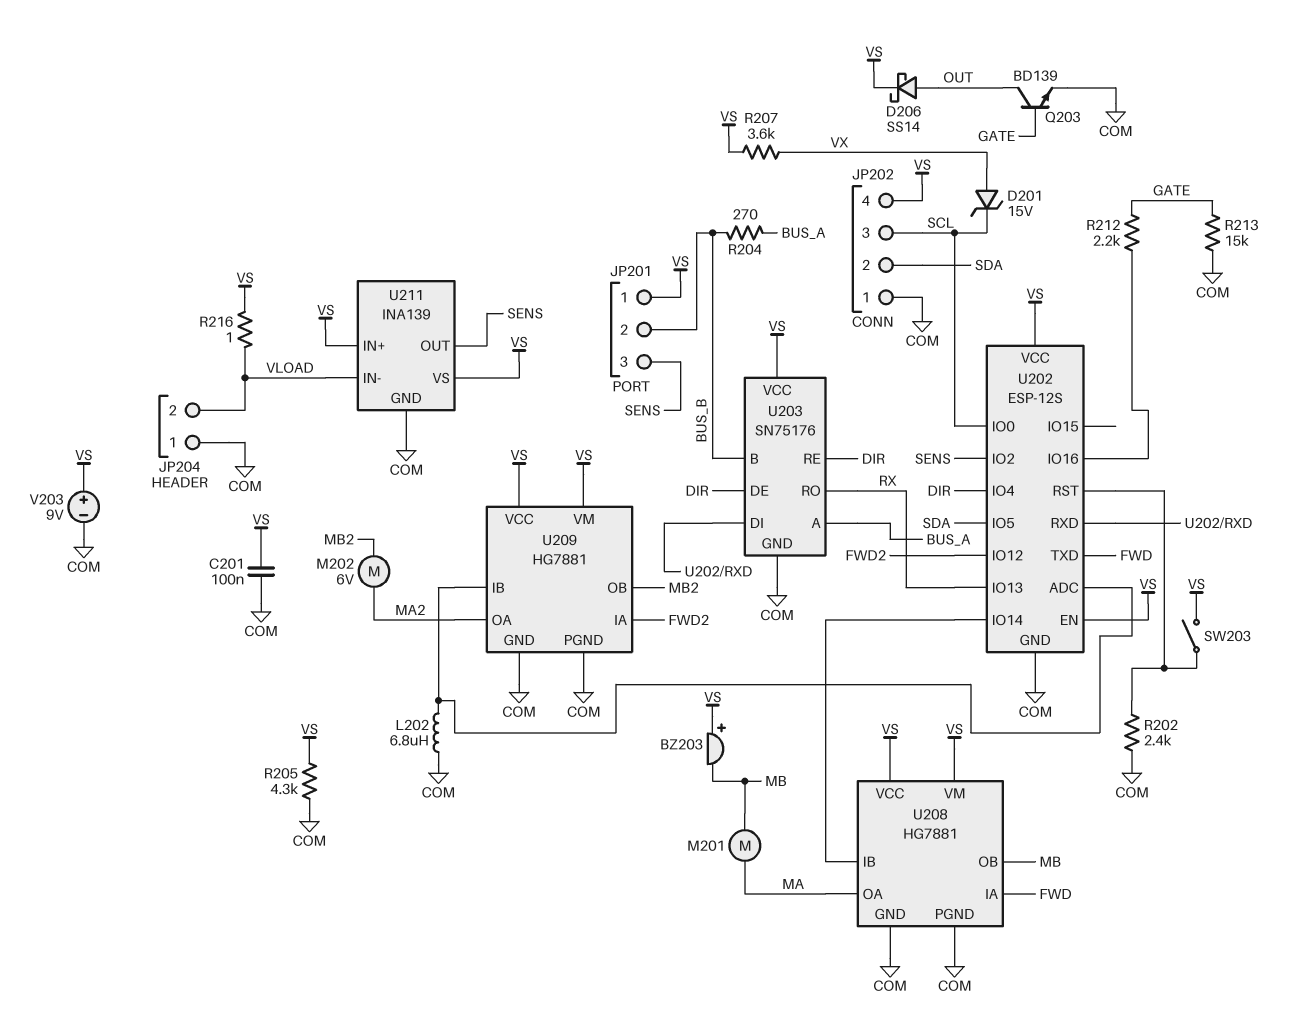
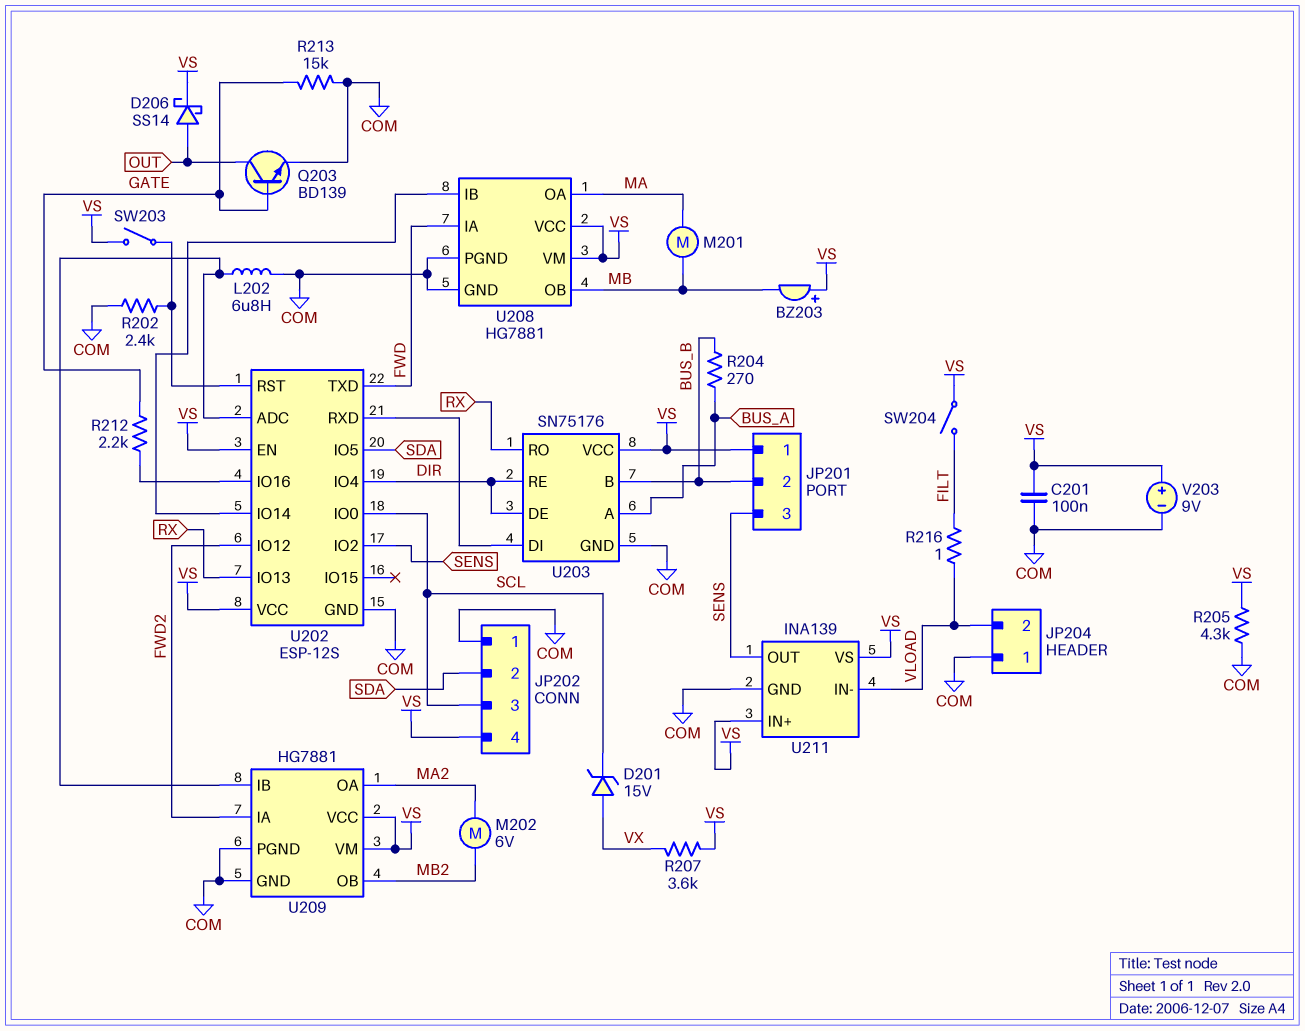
R216: 1 (VLOAD, VS) -> 1 (FILT, VLOAD)
SW204: none -> switch (FILT, VS)

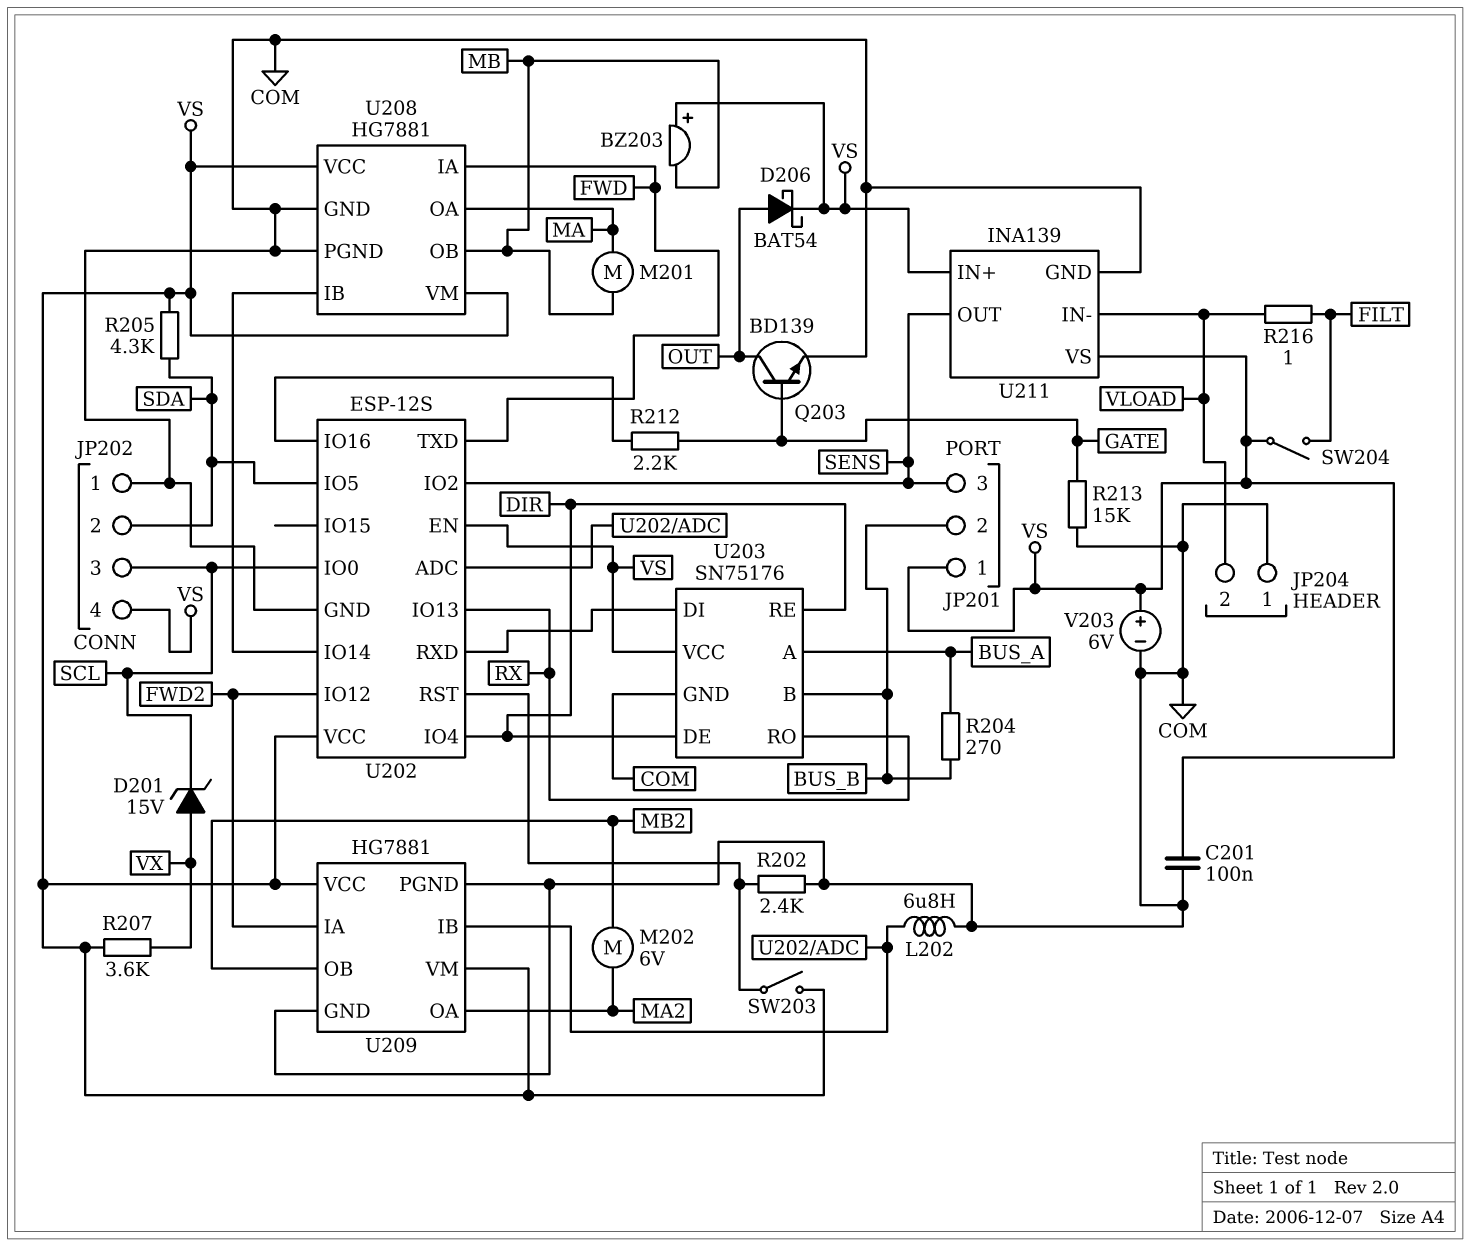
D206: schottky SS14 (A OUT, K VS) -> schottky BAT54 (A OUT, K VS)
R205: 4.3k (COM, VS) -> 4.3k (SDA, VS)
V203: 9V (plus VS, minus COM) -> 6V (plus VS, minus COM)

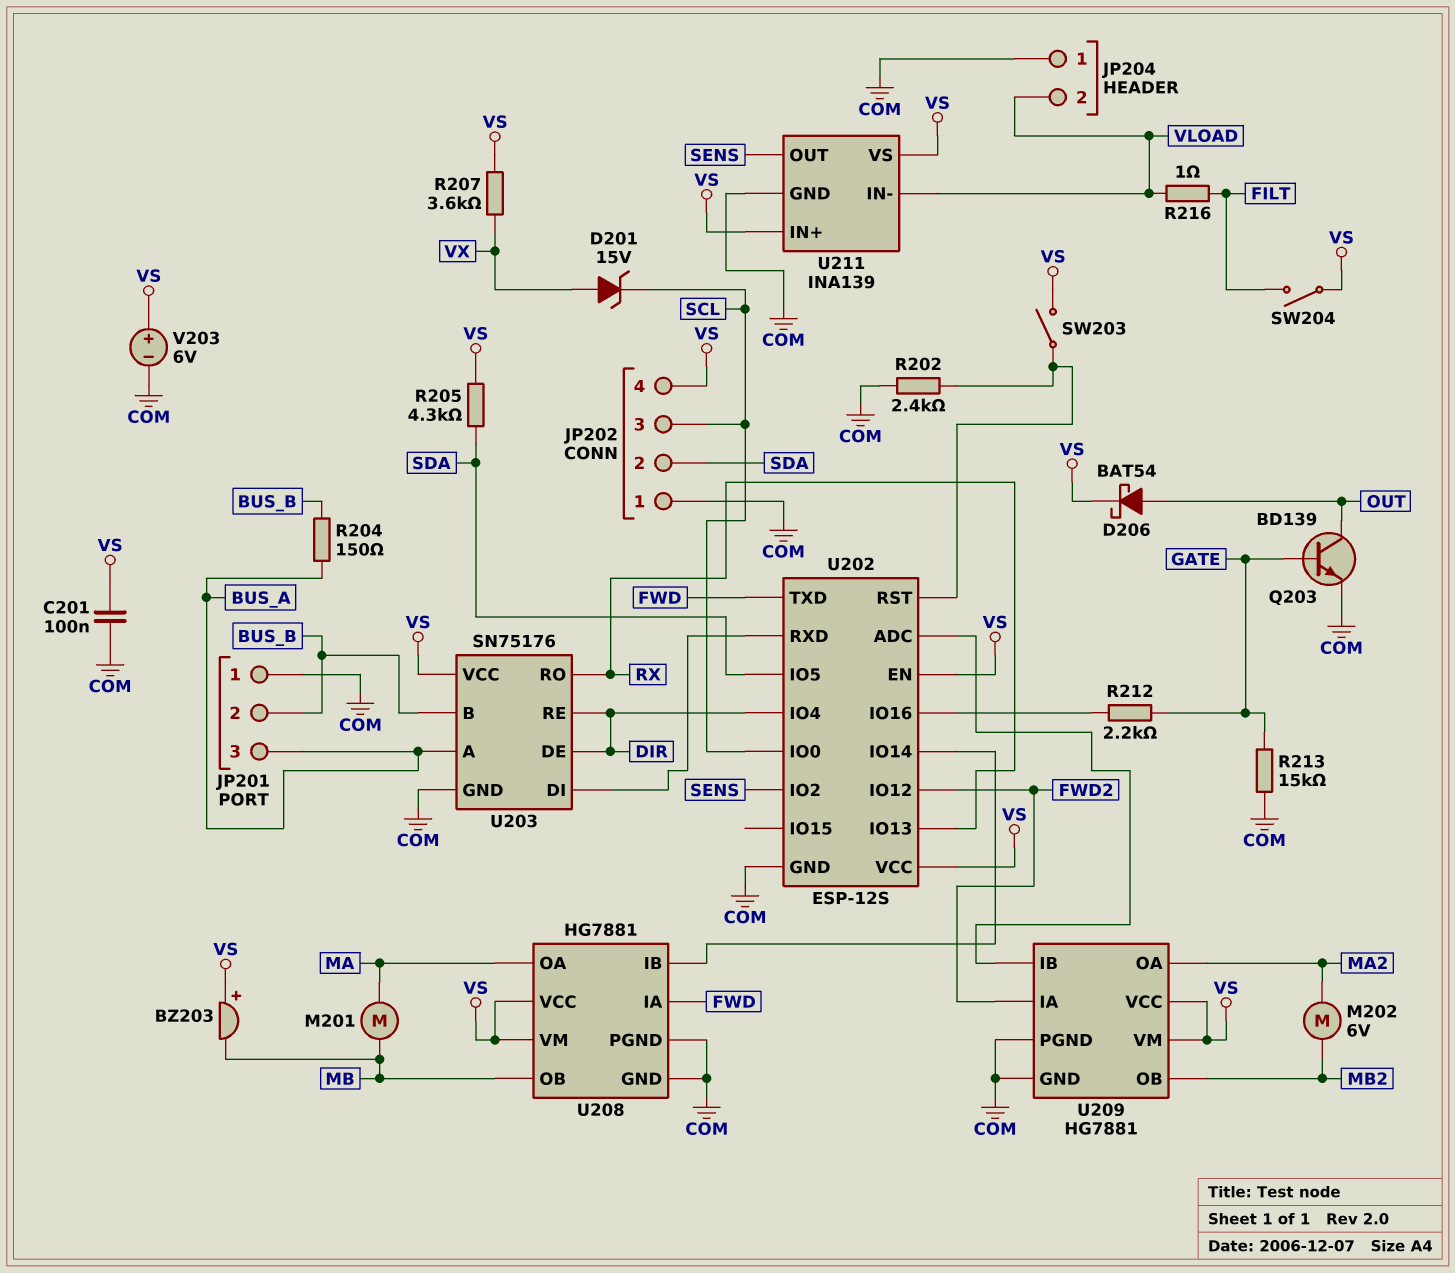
JP201 pin 1: VS -> COM
JP201 pin 3: SENS -> BUS_A
L202: 6.8uH (COM, U202/ADC) -> none
R204: 270 (BUS_A, BUS_B) -> 150 (BUS_A, BUS_B)

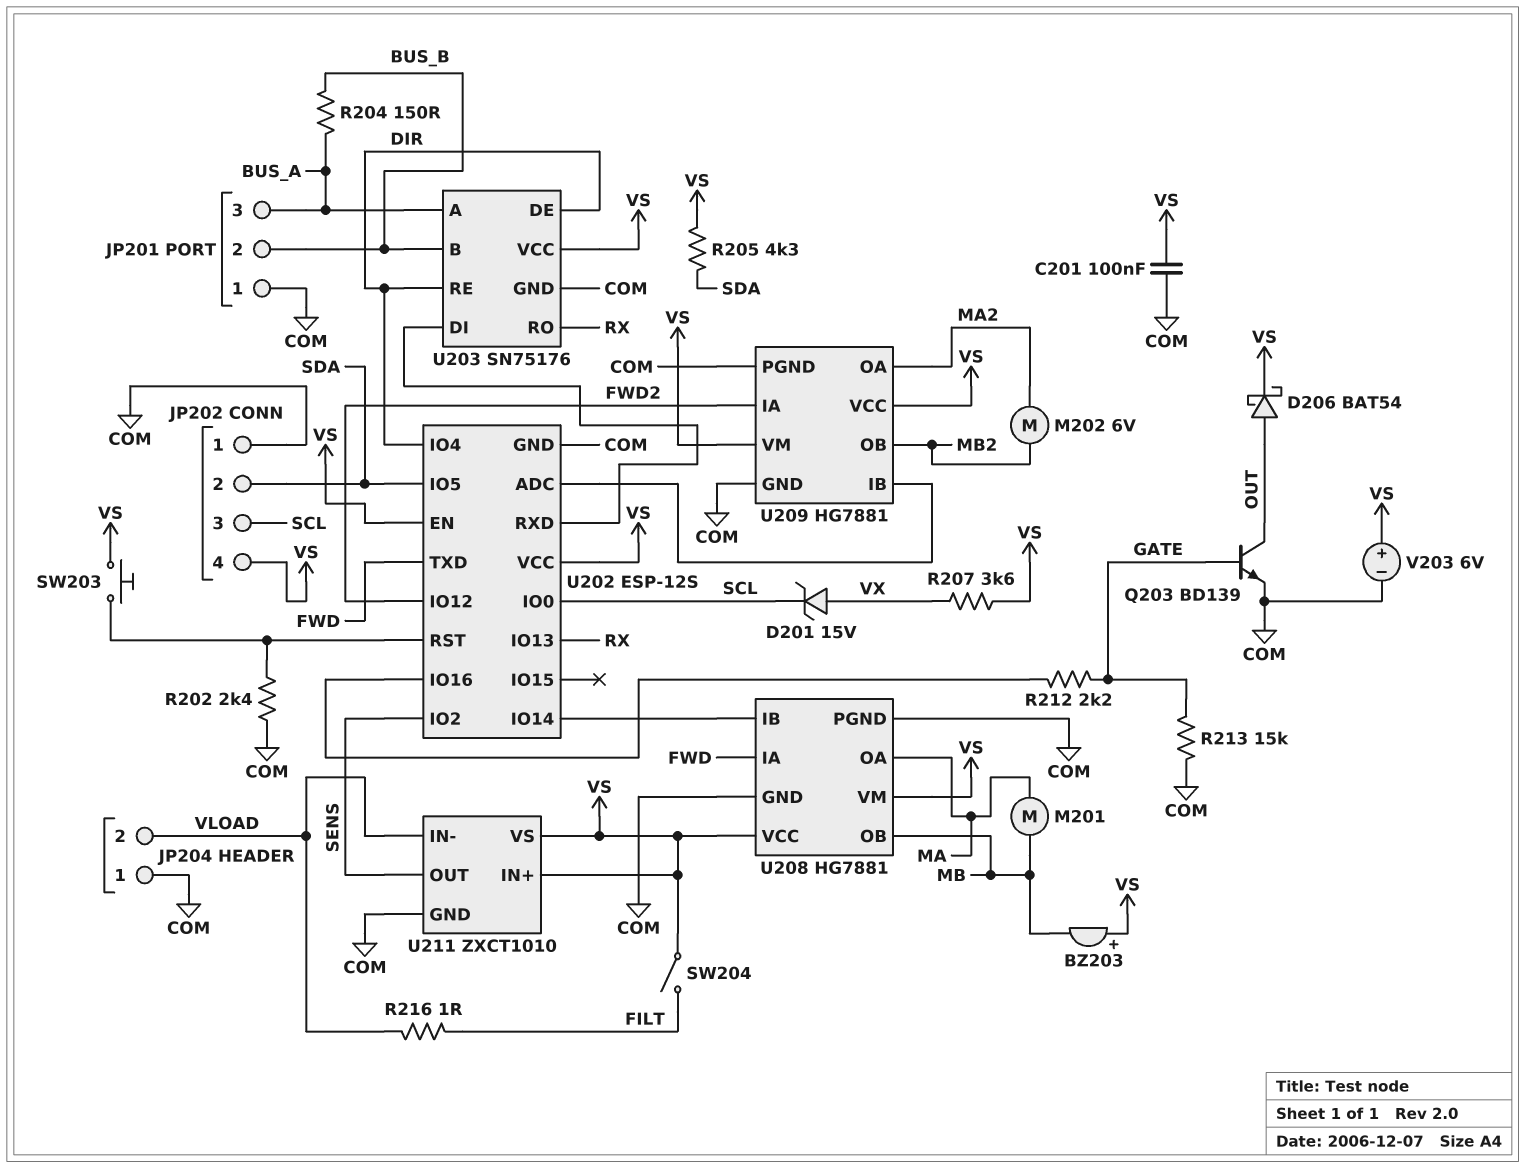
SW203: switch (U202/RST, VS) -> button (U202/RST, VS)
U211: INA139 -> ZXCT1010

